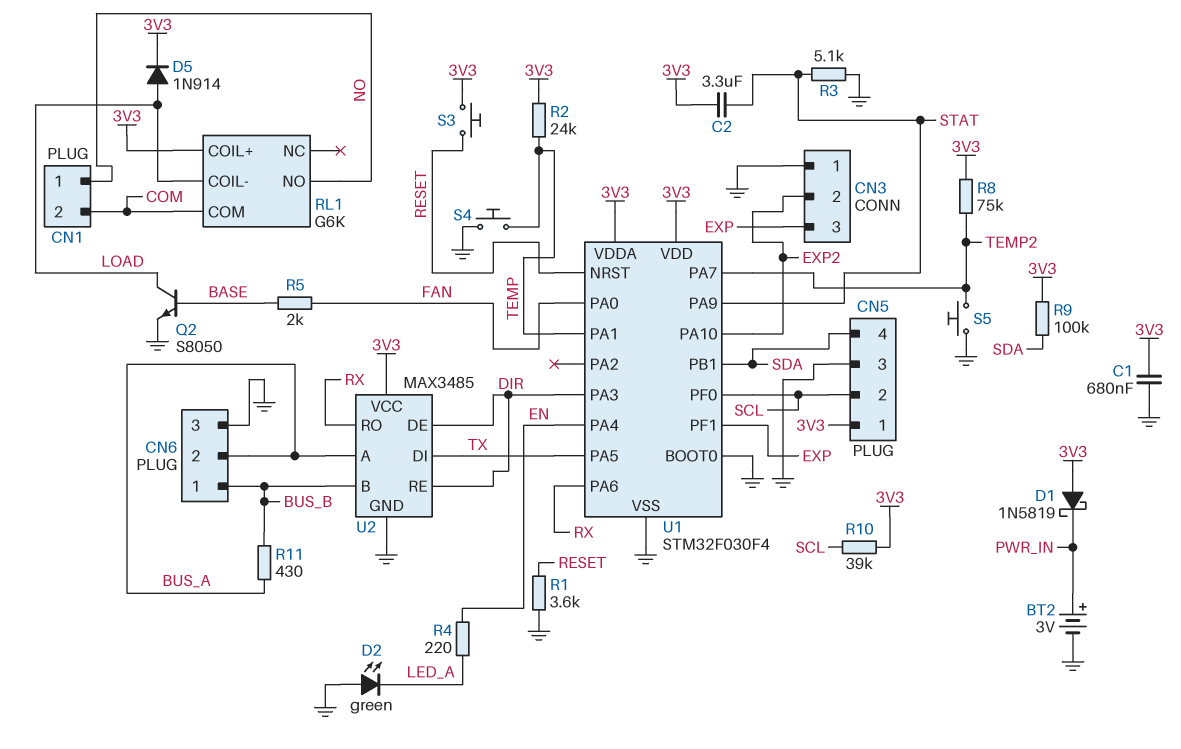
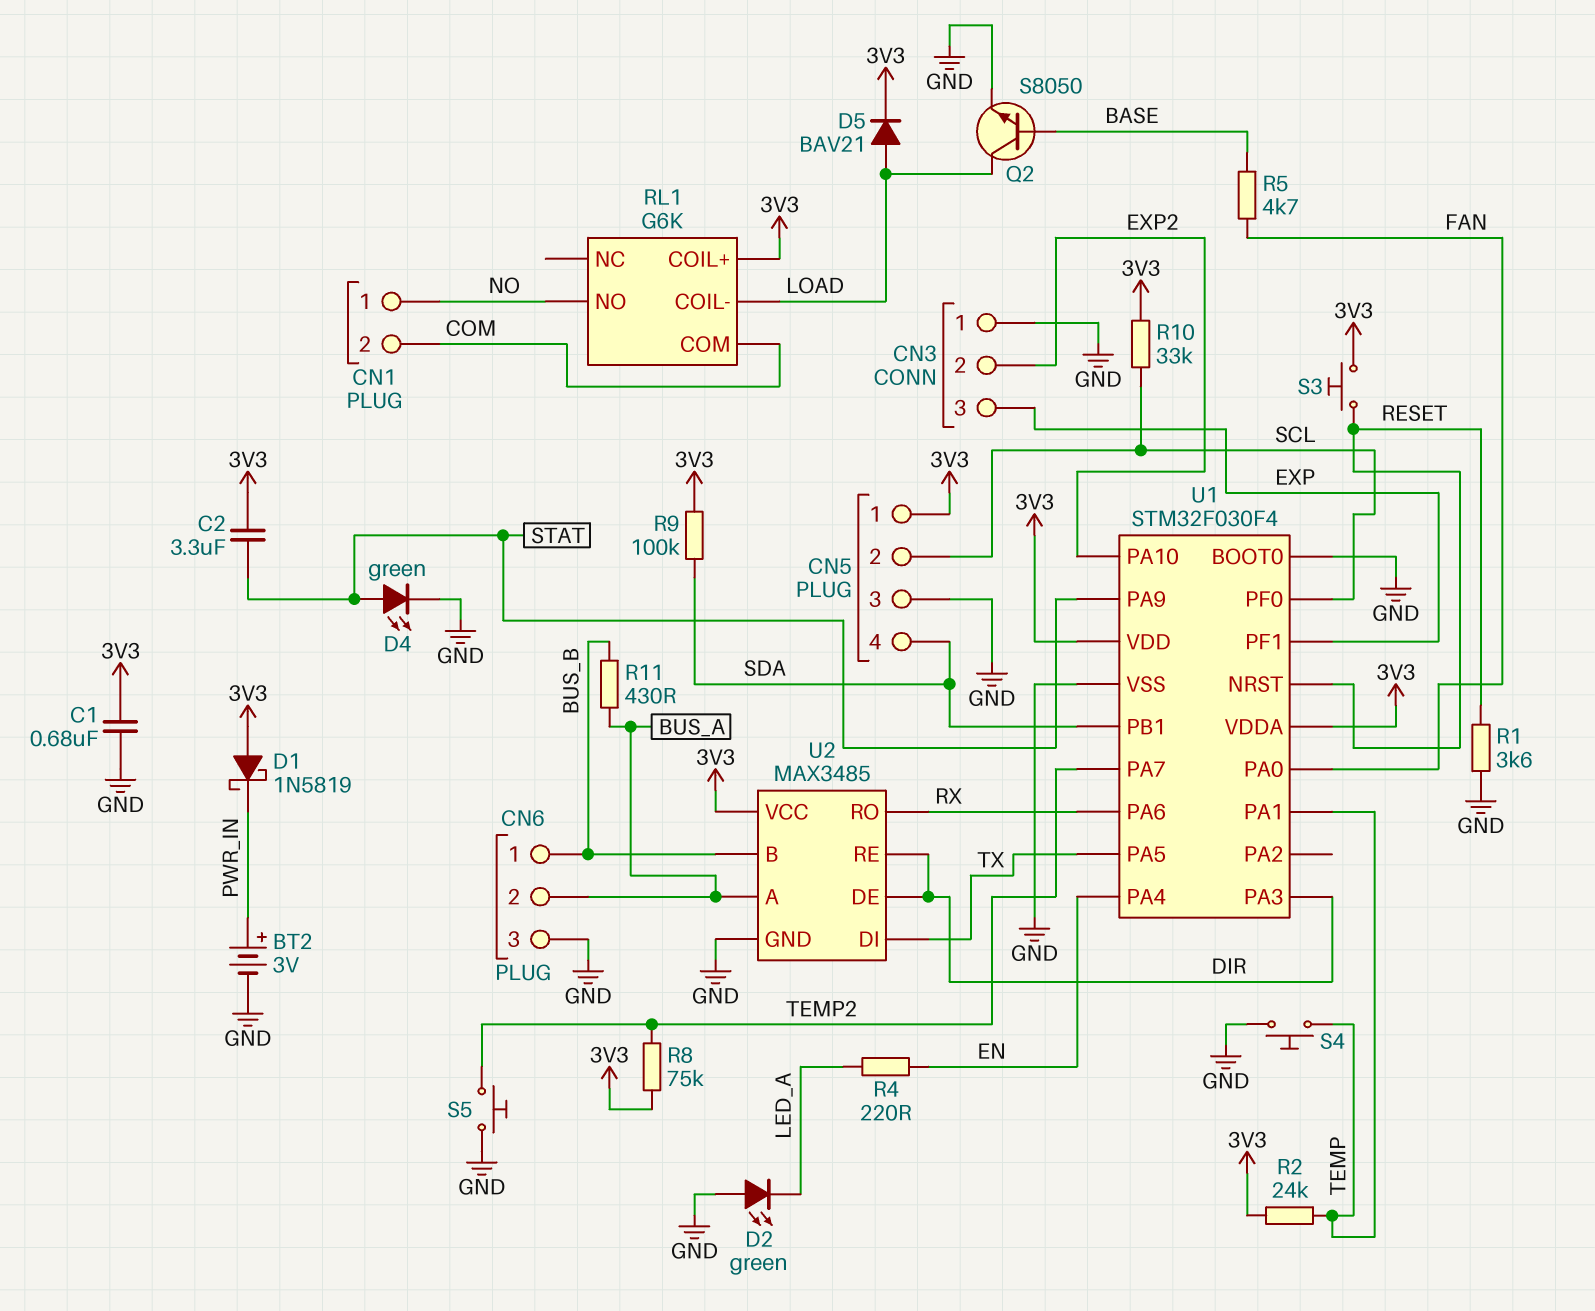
D4: none -> LED green (A STAT, K GND)
D5: diode 1N914 (A LOAD, K 3V3) -> diode BAV21 (A LOAD, K 3V3)
R3: 5.1k (GND, STAT) -> none
R5: 2k (BASE, FAN) -> 4.7k (BASE, FAN)
R10: 39k (3V3, SCL) -> 33k (3V3, SCL)

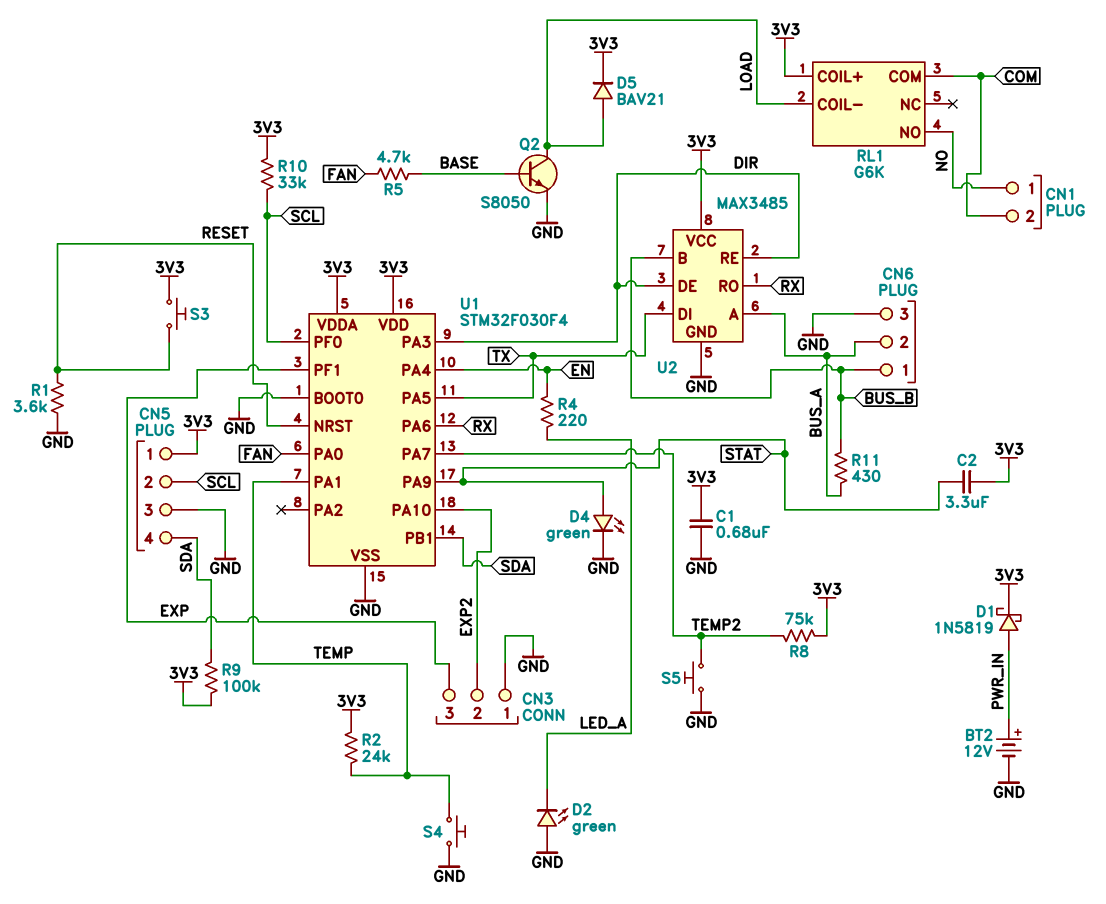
BT2: 3V (plus PWR_IN, minus GND) -> 12V (plus PWR_IN, minus GND)
D1: schottky 1N5819 (A 3V3, K PWR_IN) -> schottky 1N5819 (A PWR_IN, K 3V3)

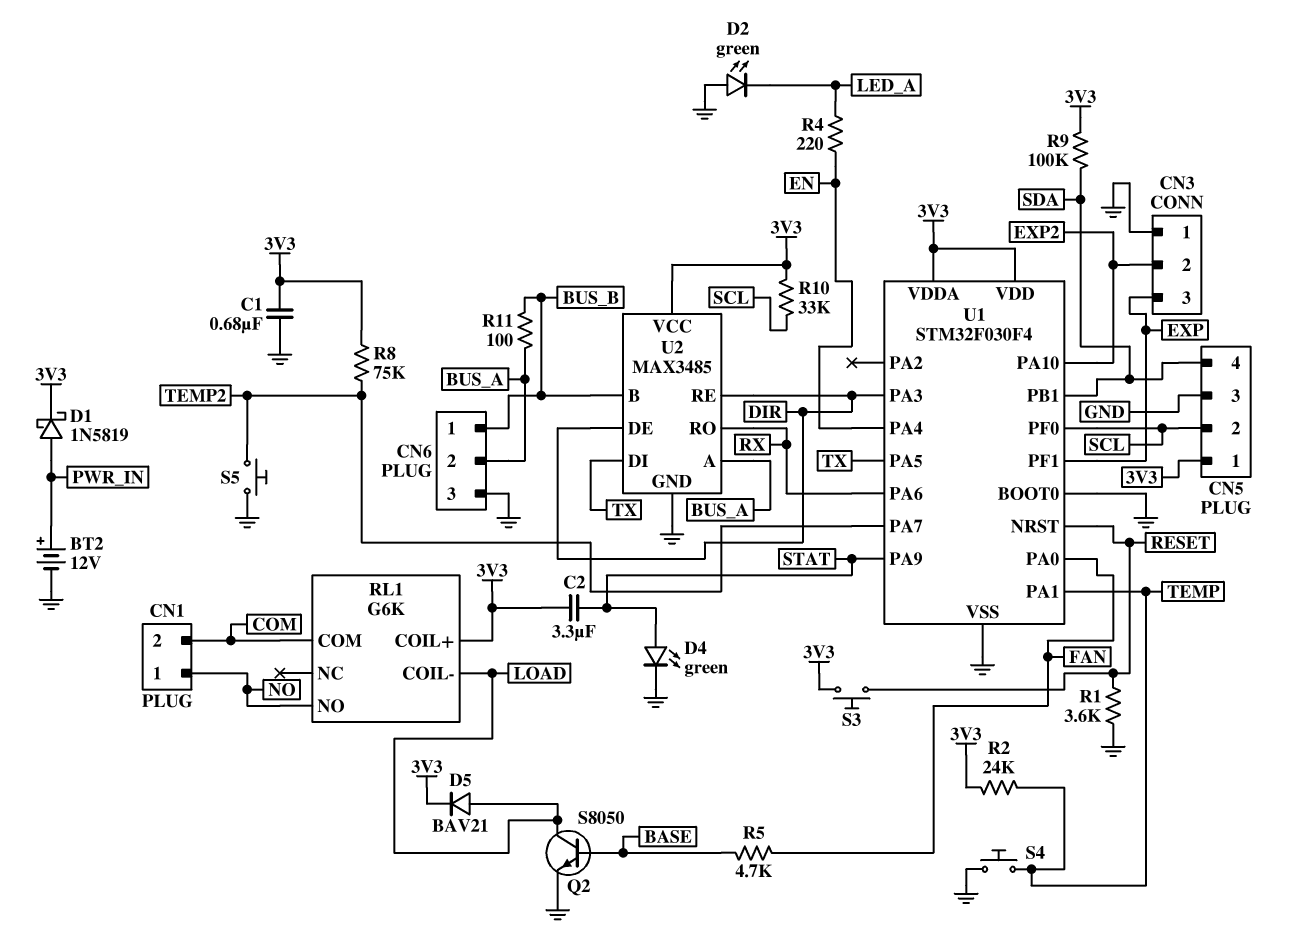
R11: 430 (BUS_A, BUS_B) -> 100 (BUS_A, BUS_B)

